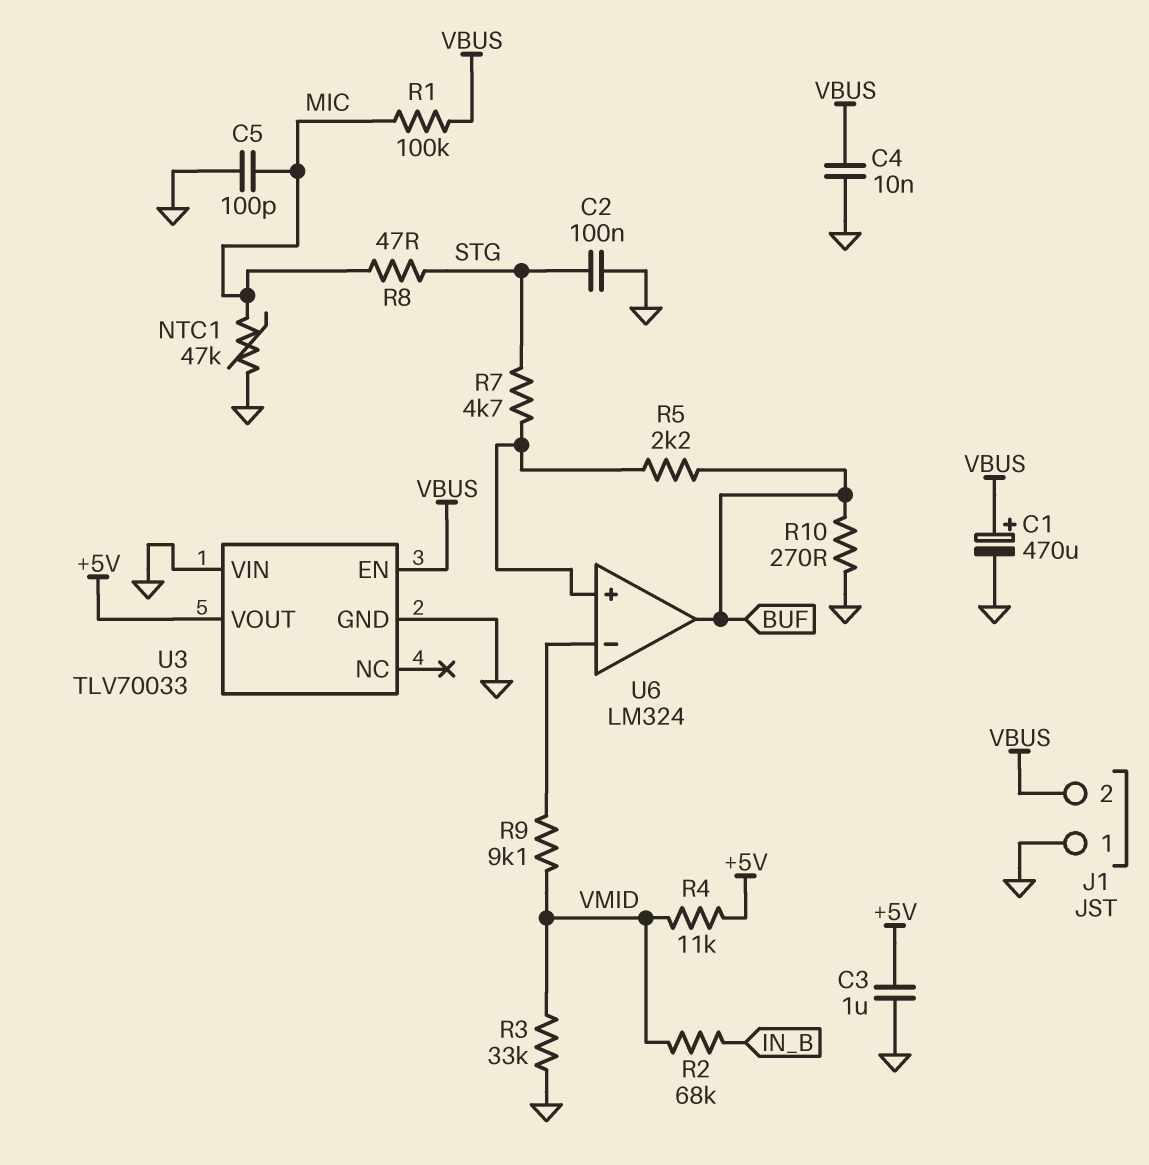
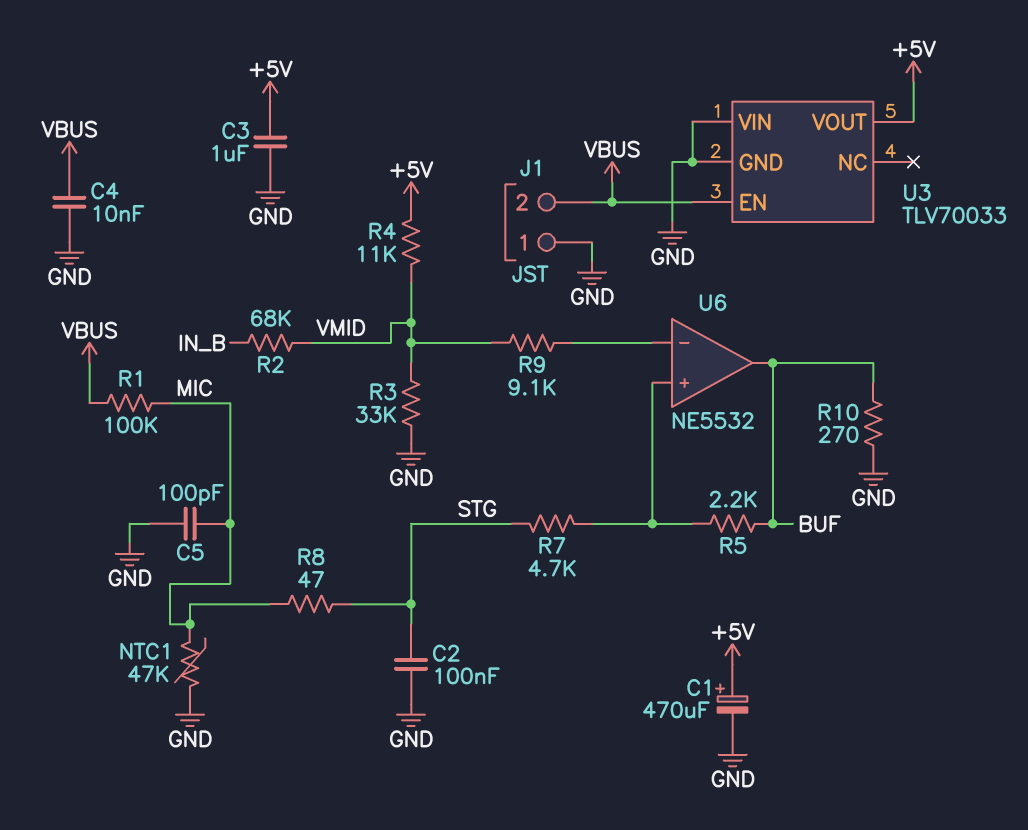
C1: 470uF (plus VBUS, minus GND) -> 470uF (plus +5V, minus GND)
U6: LM324 -> NE5532

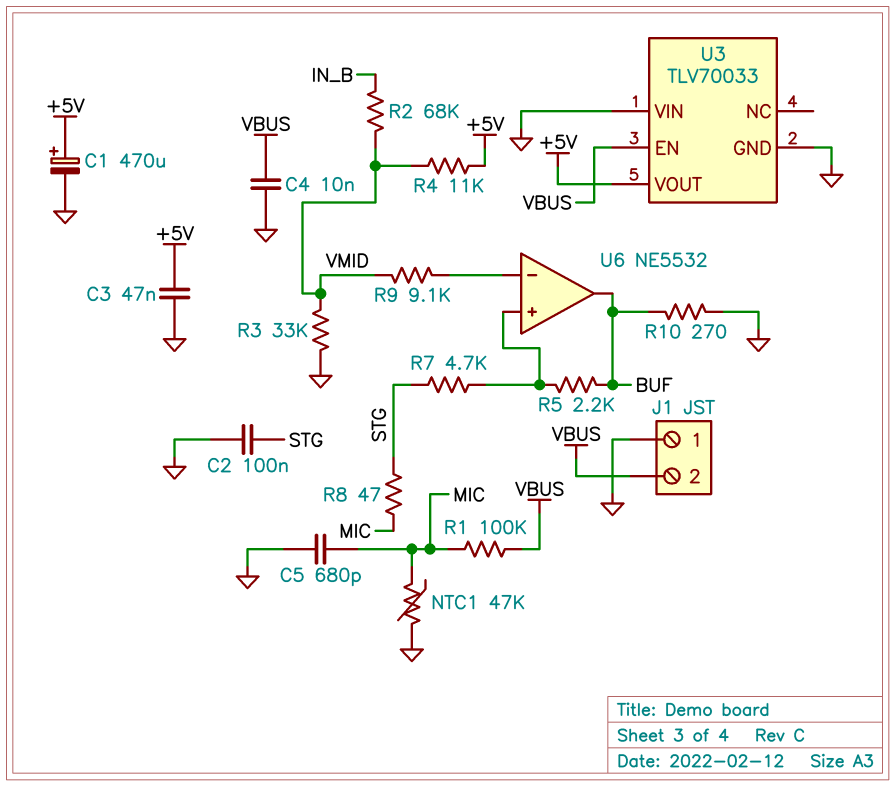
C3: 1uF (+5V, GND) -> 47nF (+5V, GND)
C5: 100pF (GND, MIC) -> 680pF (GND, MIC)

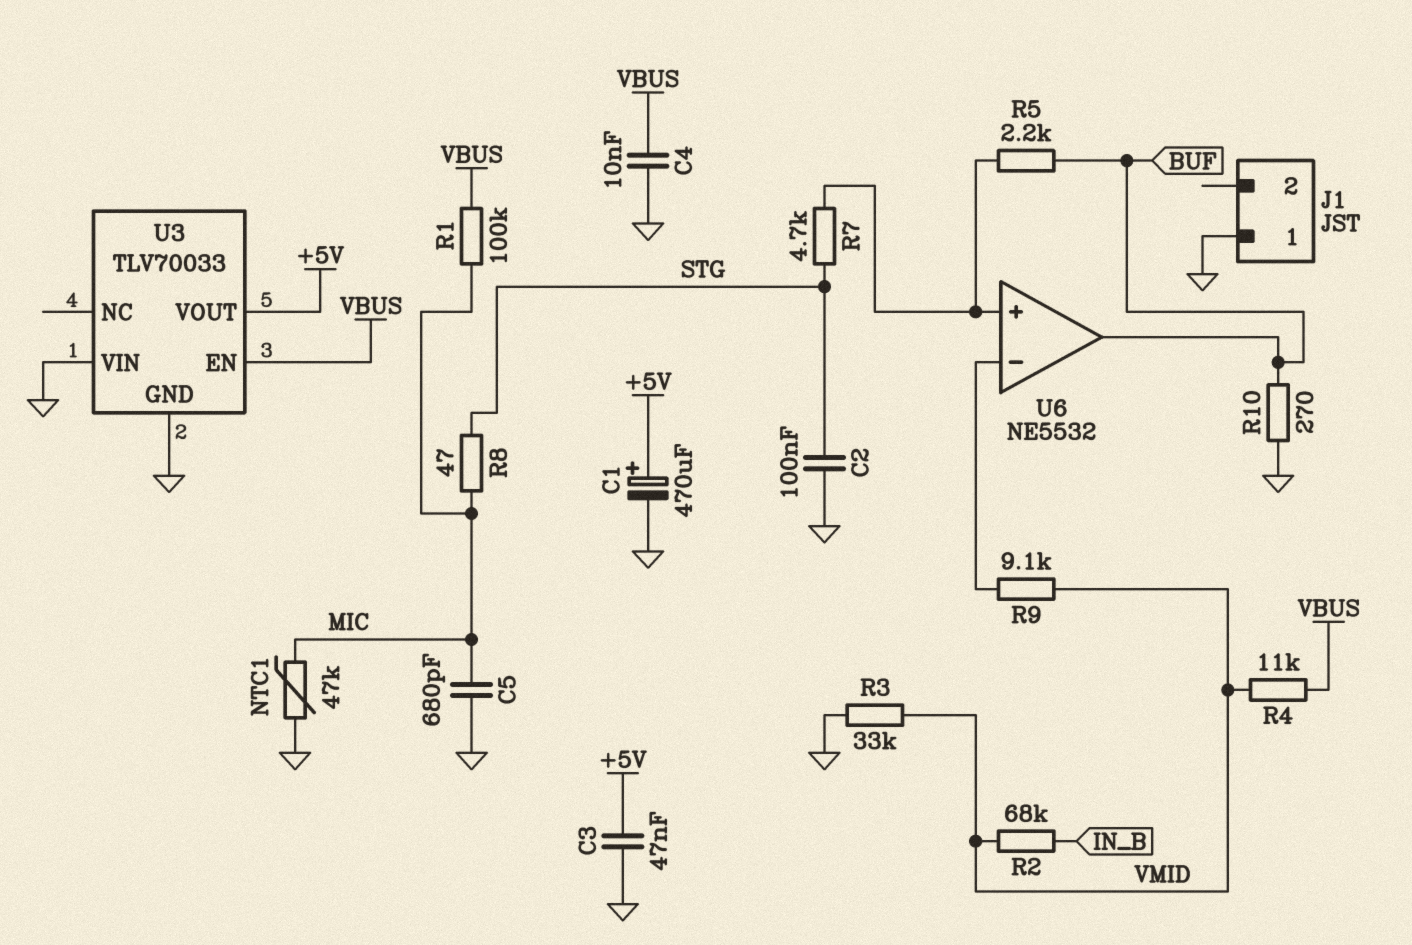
J1 pin 2: VBUS -> none
R4: 11k (+5V, VMID) -> 11k (VBUS, VMID)

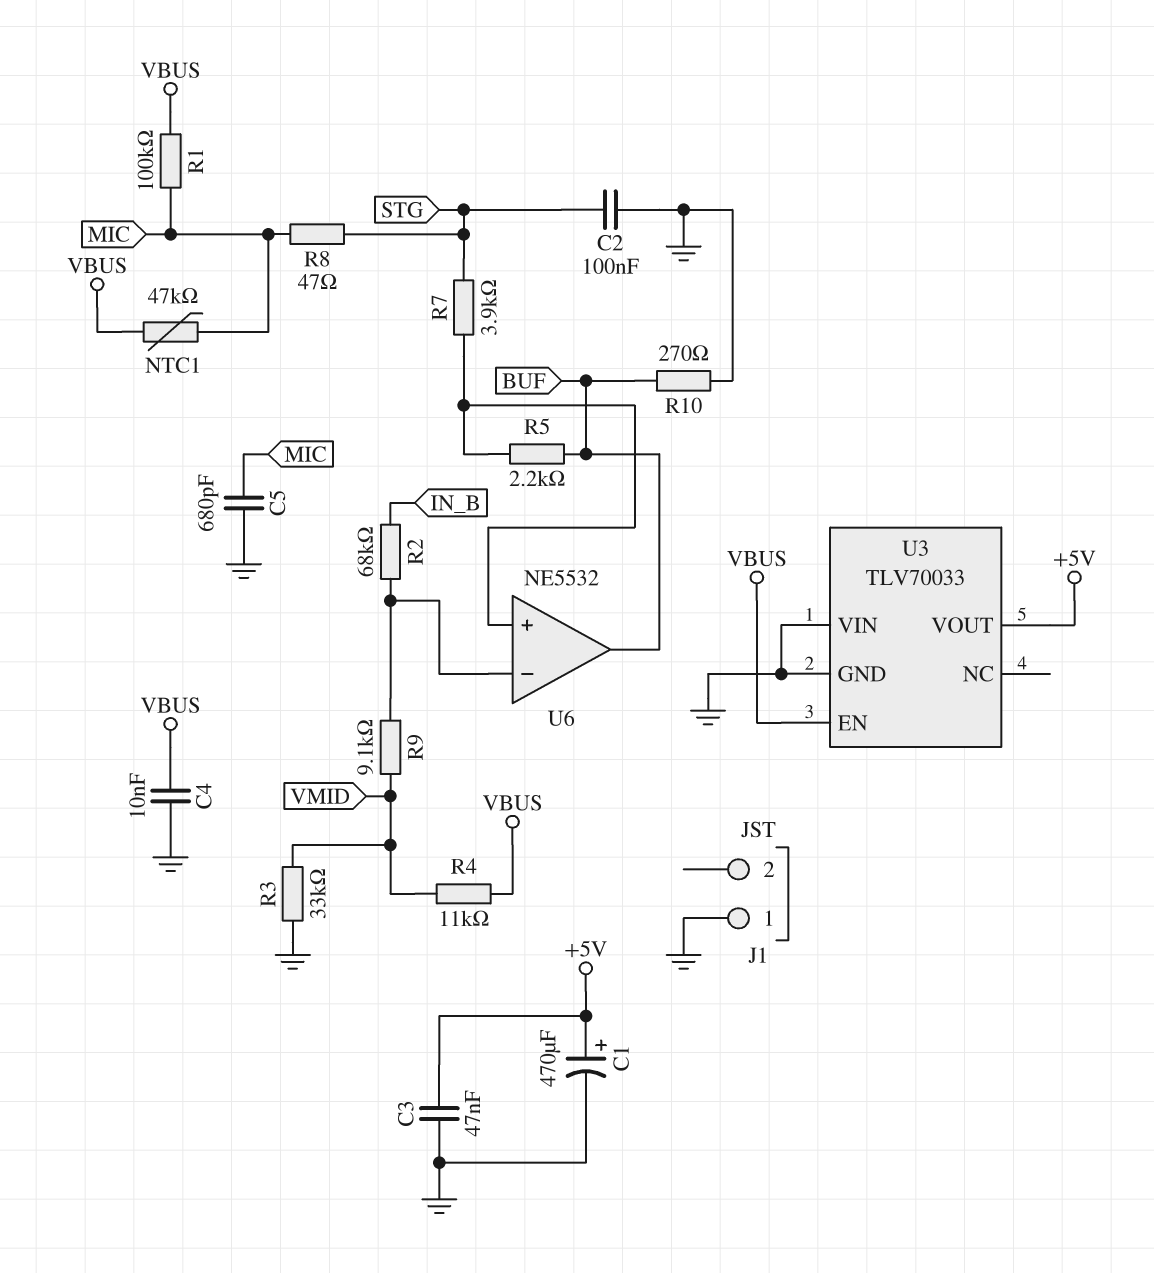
NTC1: 47k (GND, MIC) -> 47k (MIC, VBUS)
R2: 68k (IN_B, VMID) -> 68k (IN_B, U6/in-)
R7: 4.7k (STG, U6/in+) -> 3.9k (STG, U6/in+)

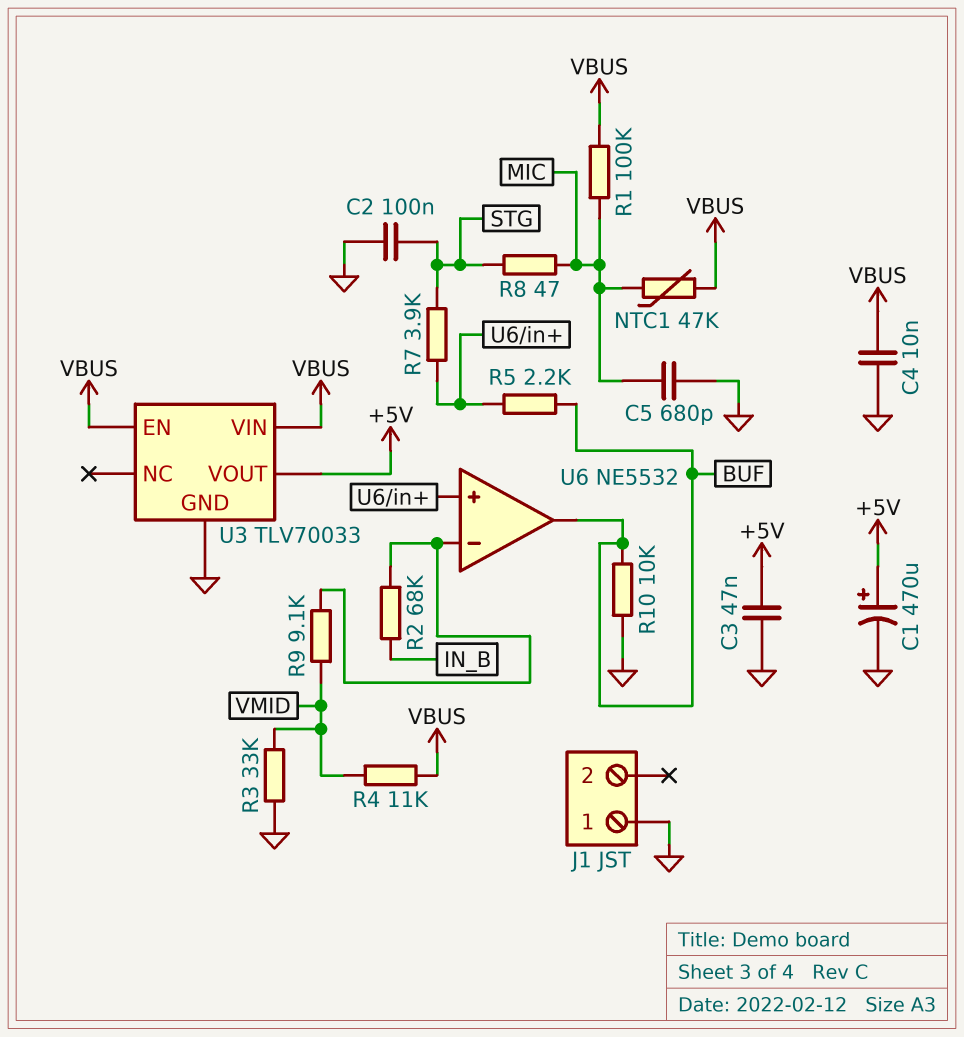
R10: 270 (BUF, GND) -> 10k (BUF, GND)
U3 pin VIN: GND -> VBUS

